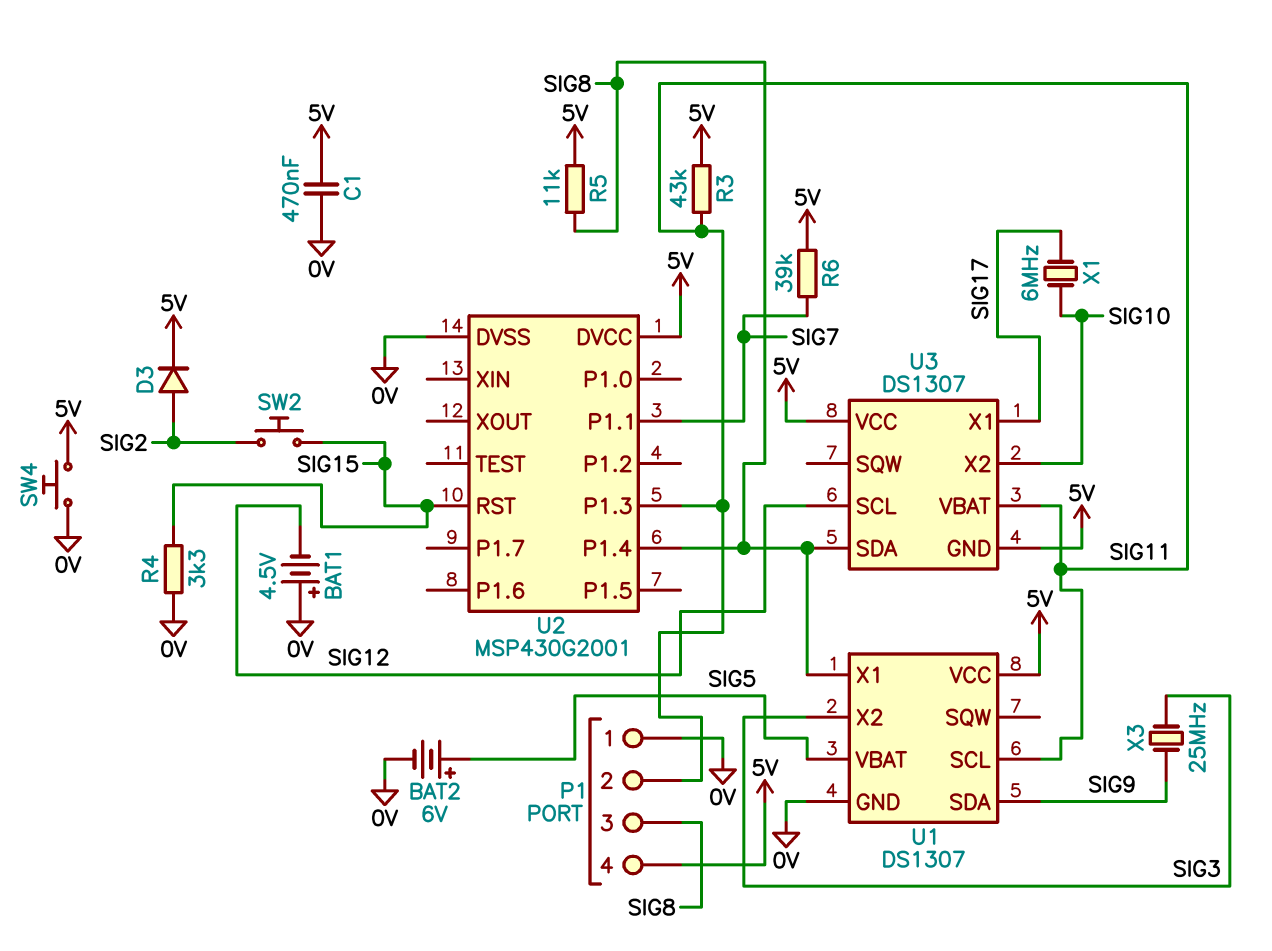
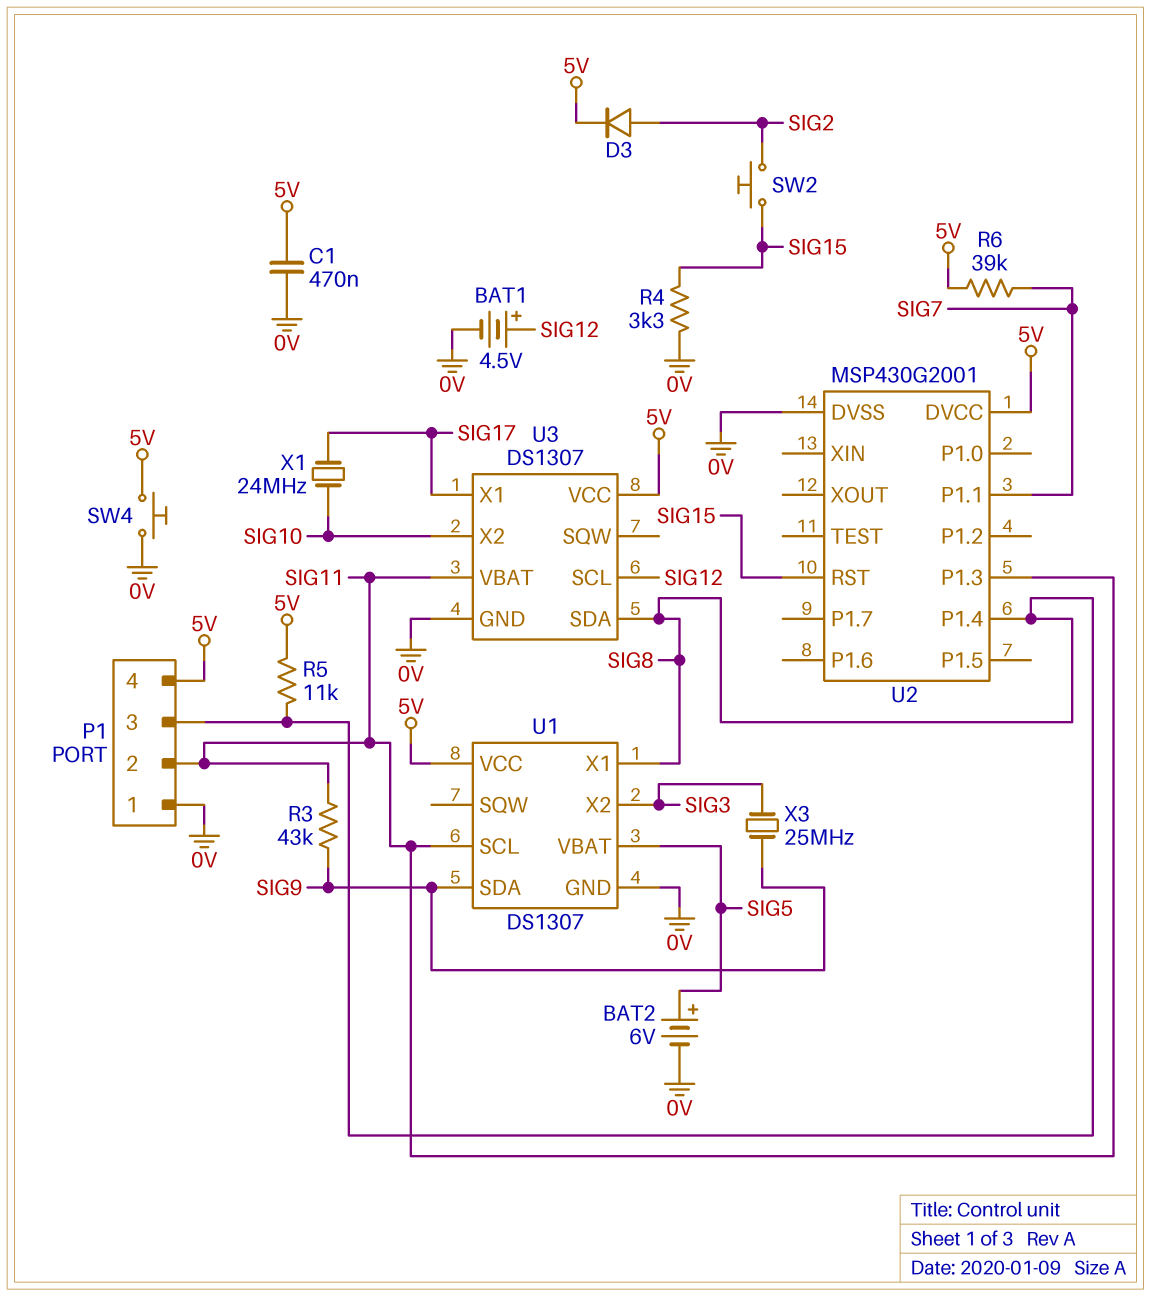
BAT1: 4.5V (plus 0V, minus SIG12) -> 4.5V (plus SIG12, minus 0V)
R3: 43k (5V, SIG11) -> 43k (SIG9, SIG11)
U3 pin GND: 5V -> 0V
X1: 6MHz (SIG10, SIG17) -> 24MHz (SIG10, SIG17)

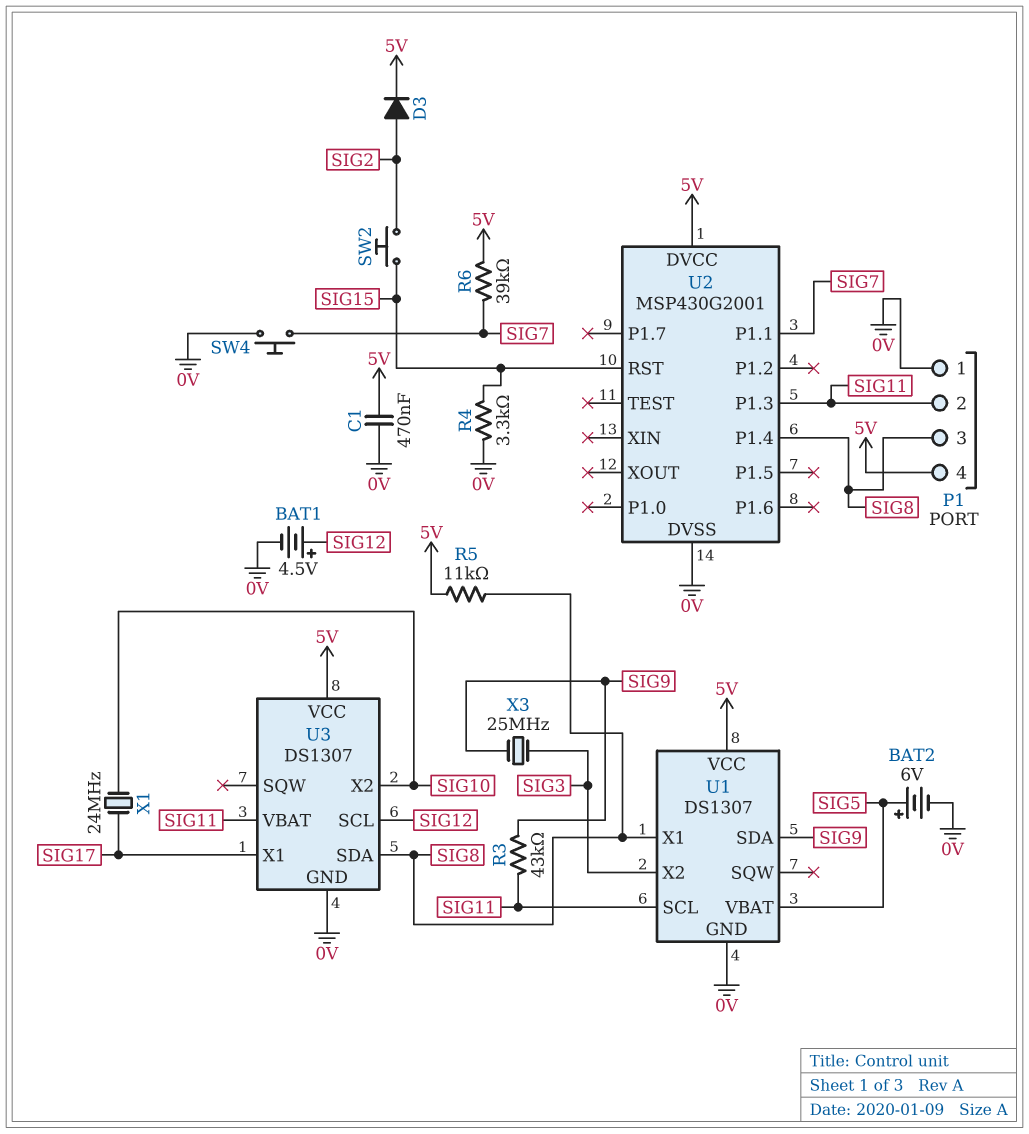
SW4: button (0V, 5V) -> button (0V, SIG7)

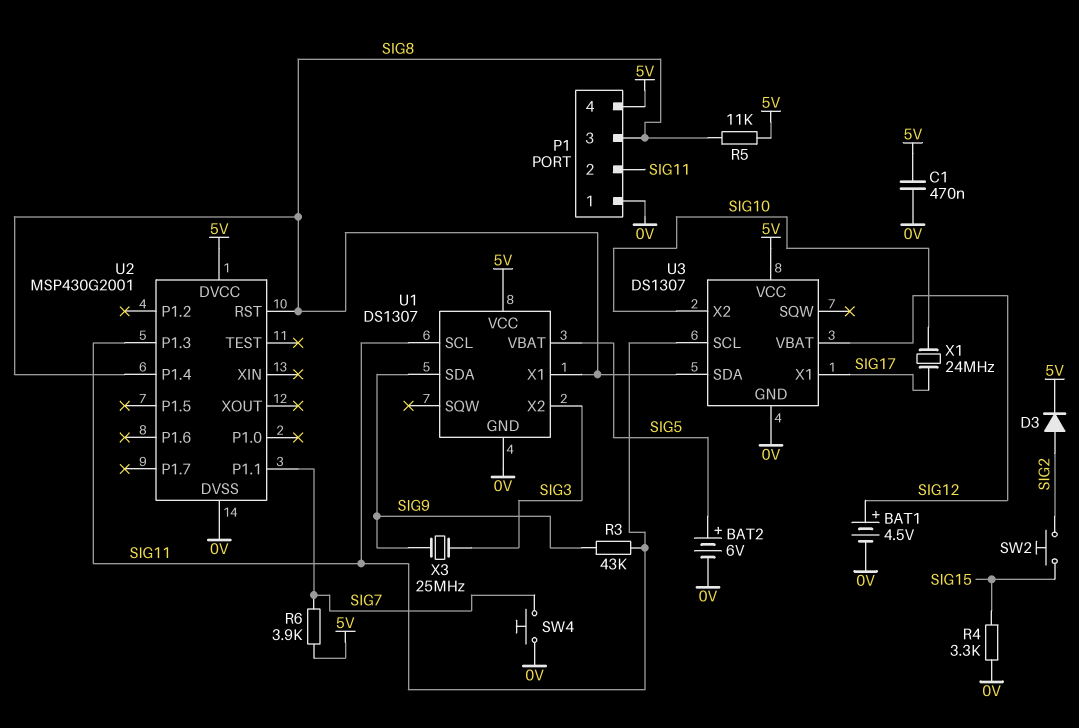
R6: 39k (5V, SIG7) -> 3.9k (5V, SIG7)
U2 pin RST: SIG15 -> SIG8
U3 pin SCL: SIG12 -> SIG11
U3 pin VBAT: SIG11 -> SIG12

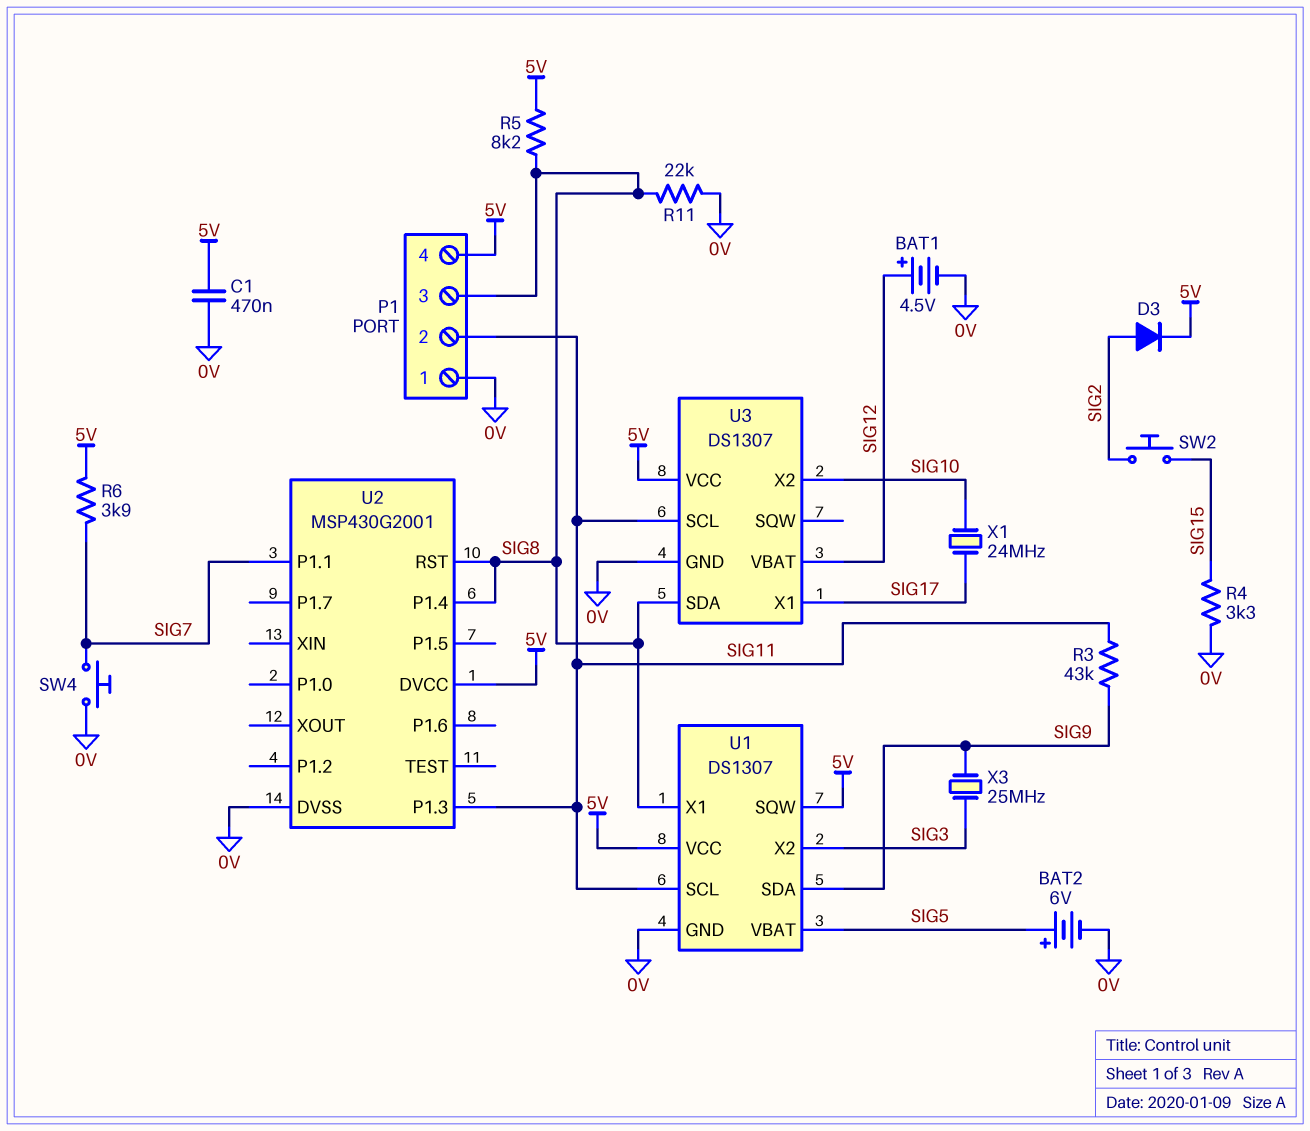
R5: 11k (5V, SIG8) -> 8.2k (5V, SIG8)
R11: none -> 22k (0V, SIG8)
U1 pin SQW: none -> 5V

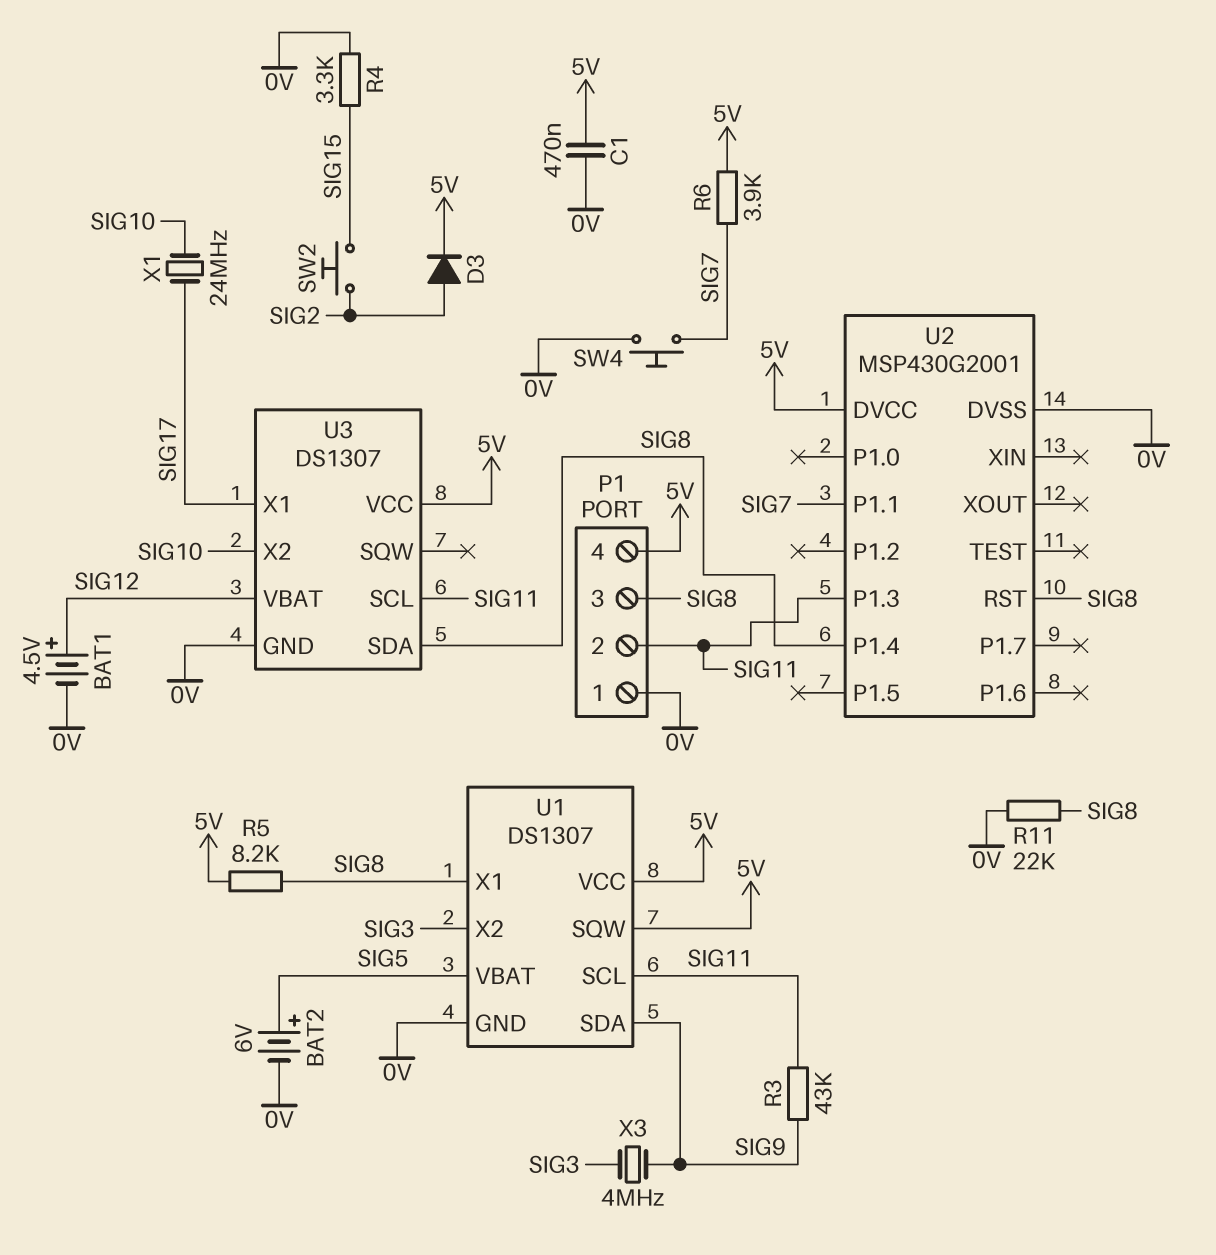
X3: 25MHz (SIG3, SIG9) -> 4MHz (SIG3, SIG9)

